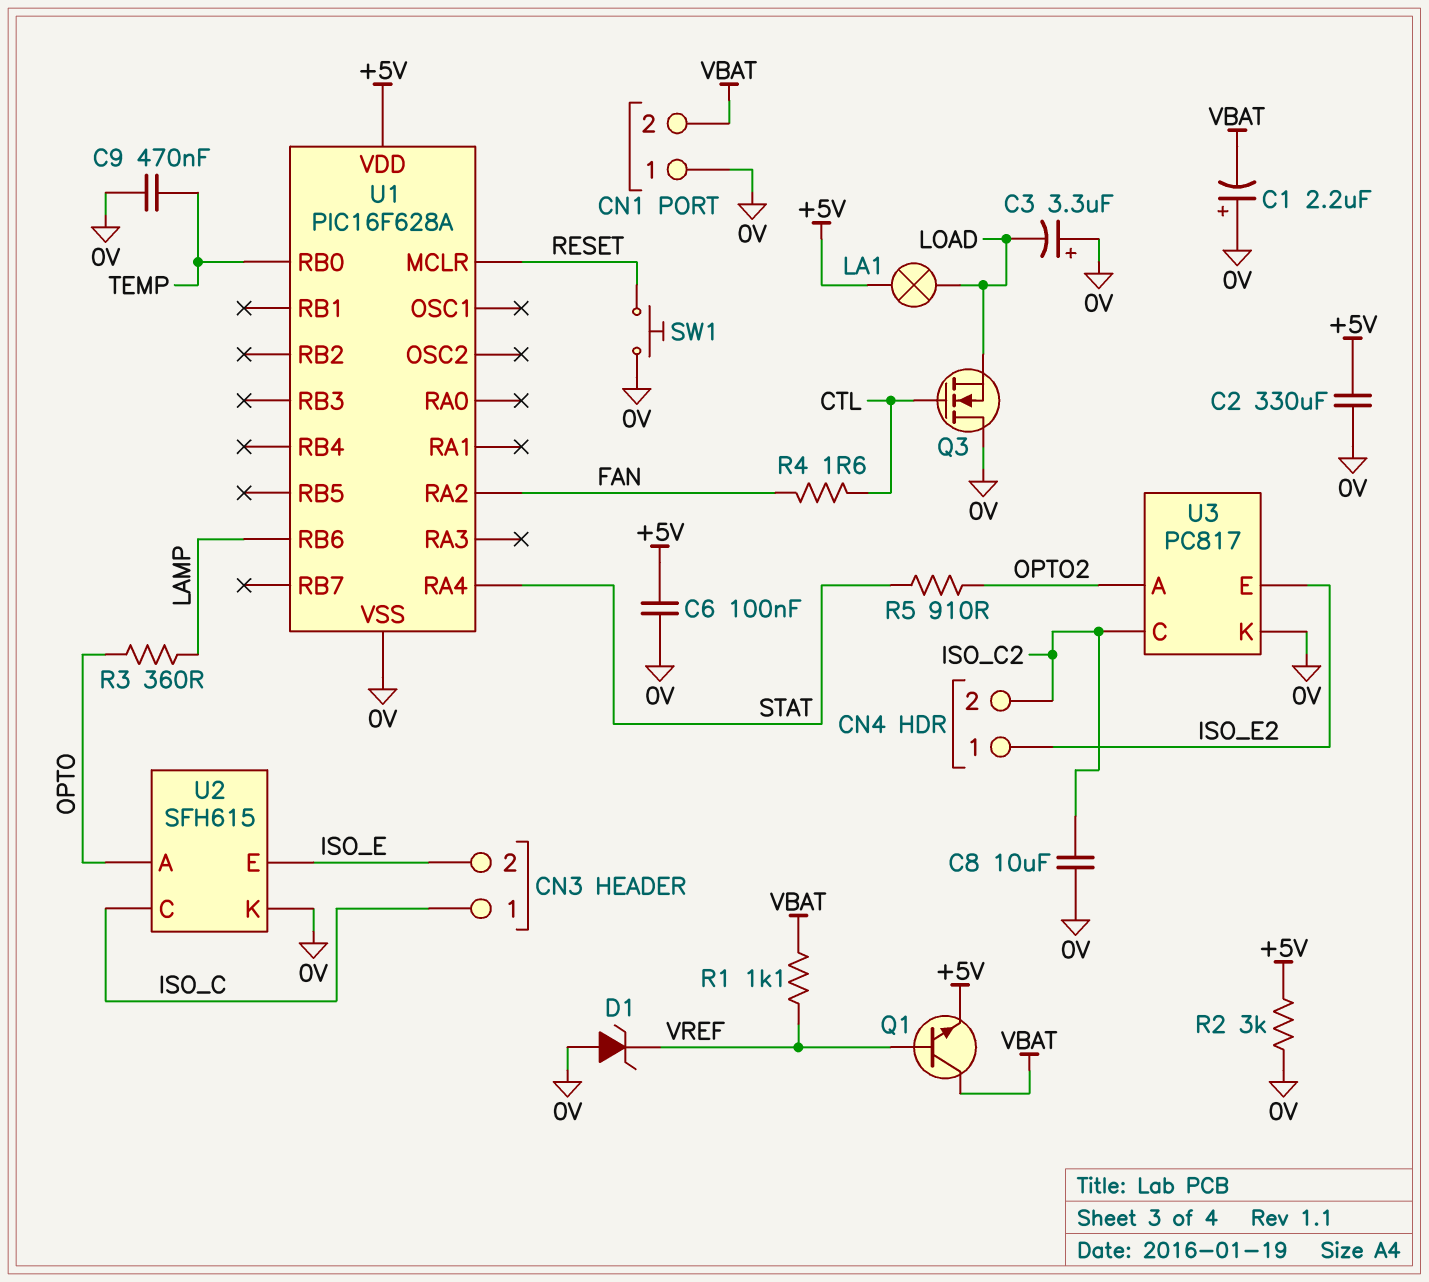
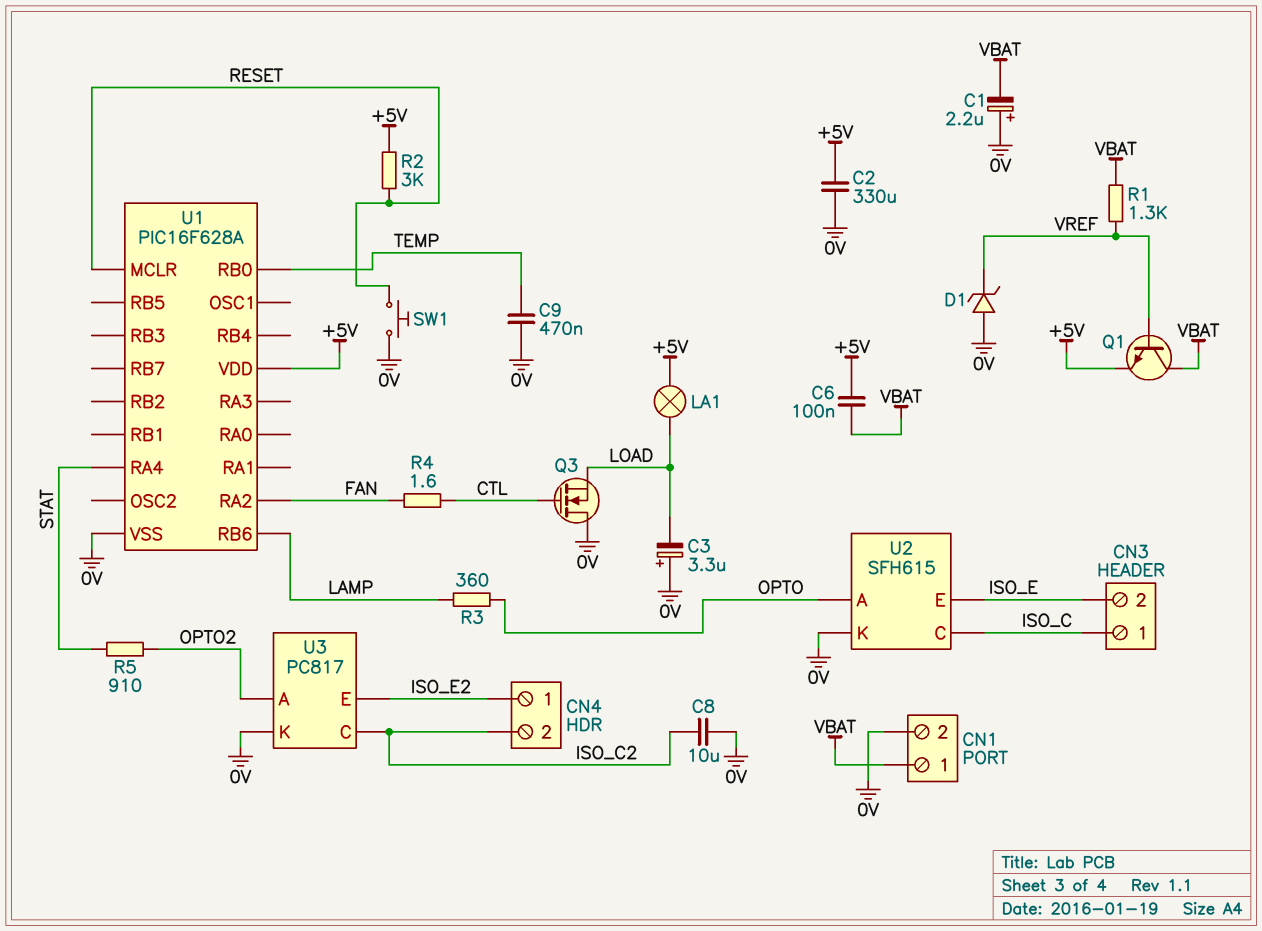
C6: 100nF (+5V, 0V) -> 100nF (+5V, VBAT)
CN1 pin 1: 0V -> VBAT
CN1 pin 2: VBAT -> 0V
R1: 1.1k (VBAT, VREF) -> 1.3k (VBAT, VREF)
R2: 3k (+5V, 0V) -> 3k (+5V, RESET)

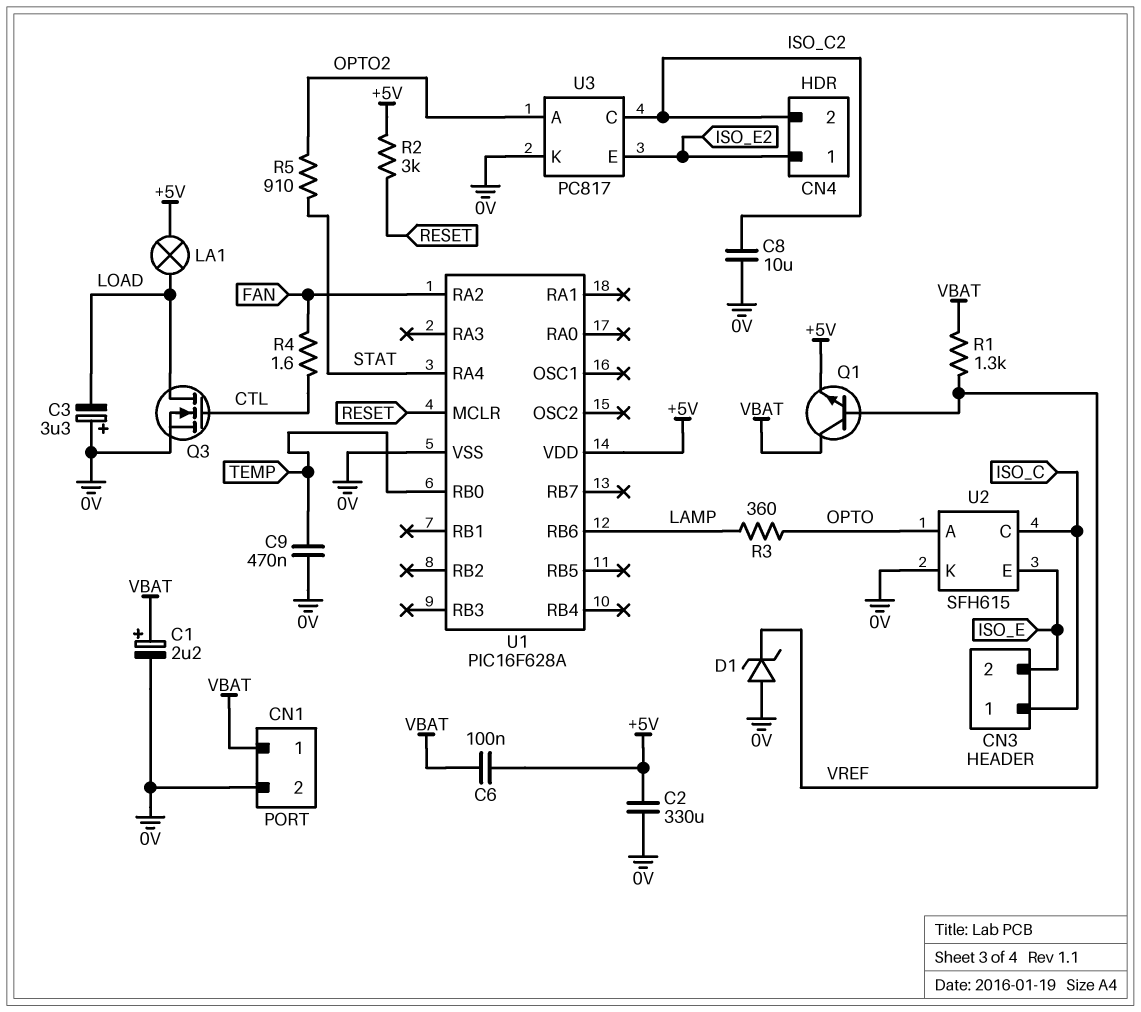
C1: 2.2uF (plus 0V, minus VBAT) -> 2.2uF (plus VBAT, minus 0V)
Q3: NMOS (G CTL, D 0V, S LOAD) -> NMOS (G CTL, D LOAD, S 0V)
SW1: button (0V, RESET) -> none

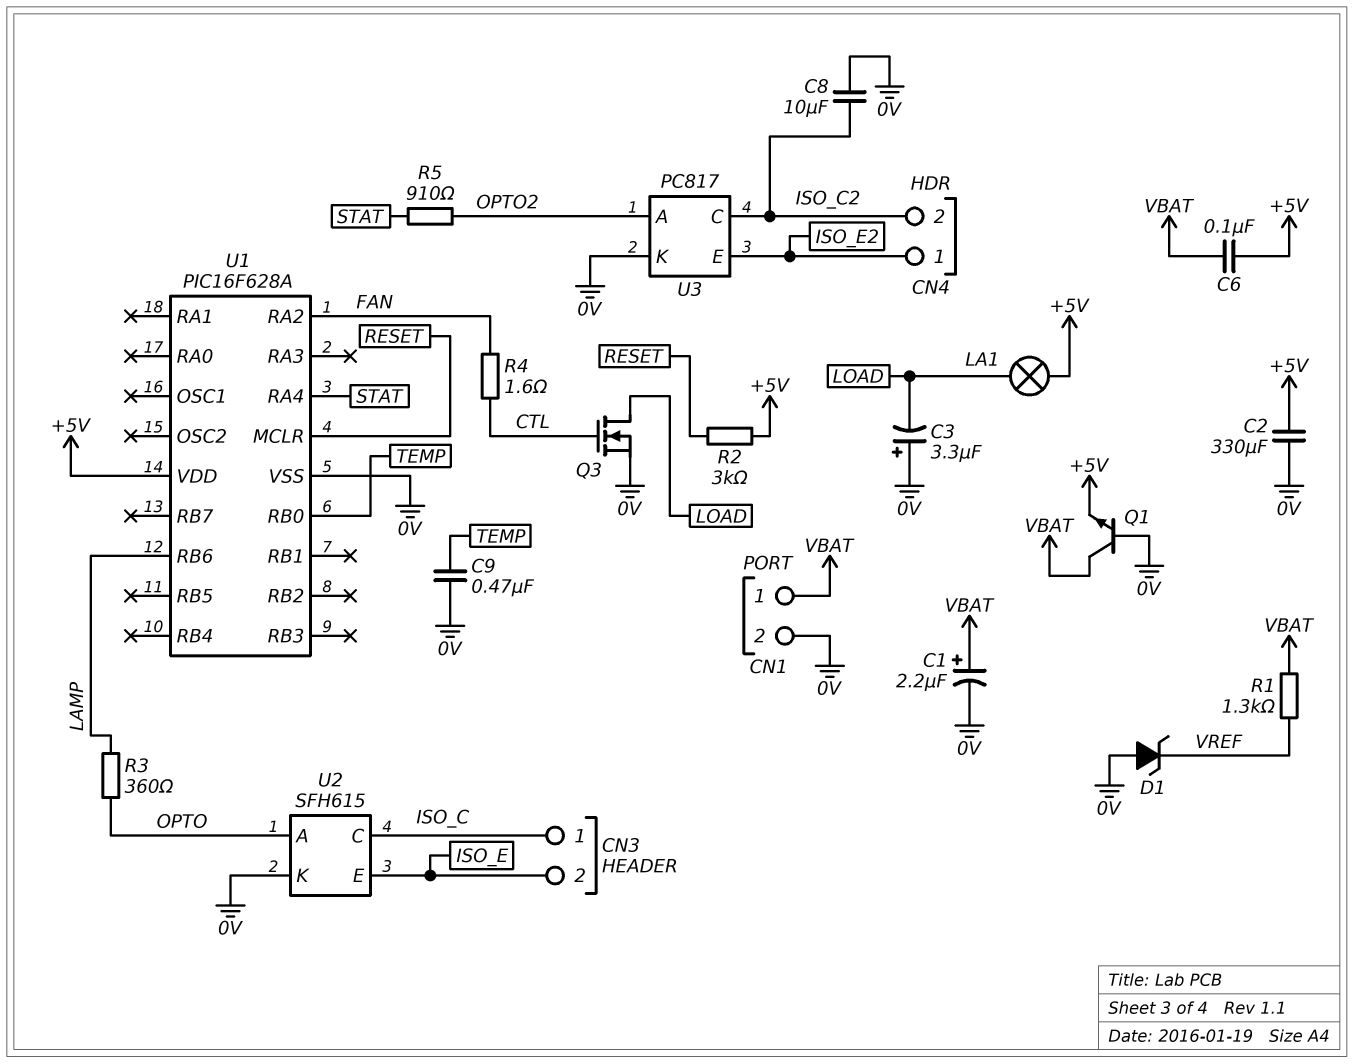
Q1: NPN (B VREF, C VBAT, E +5V) -> NPN (B 0V, C VBAT, E +5V)

